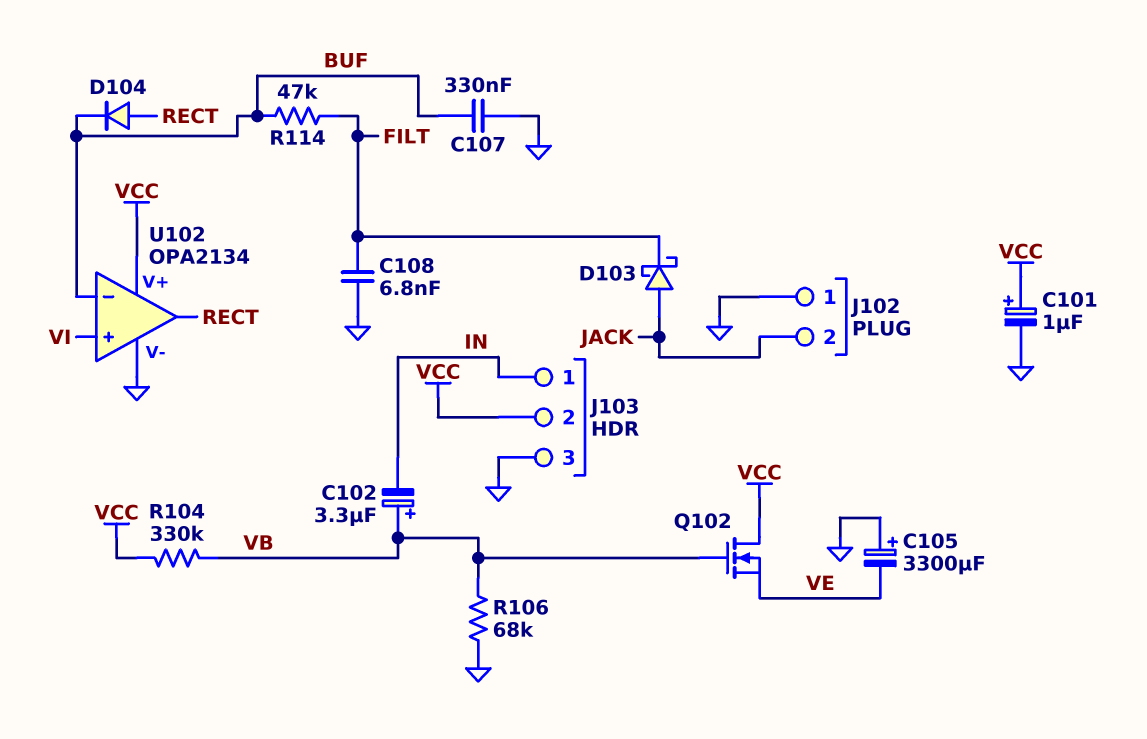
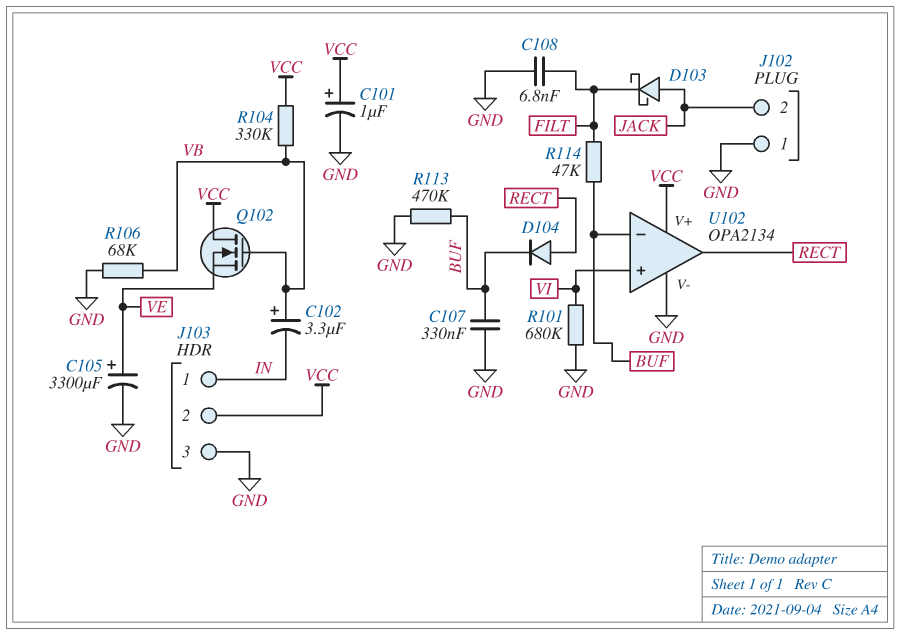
C105: 3300uF (plus GND, minus VE) -> 3300uF (plus VE, minus GND)
R101: none -> 680k (GND, VI)
R113: none -> 470k (BUF, GND)

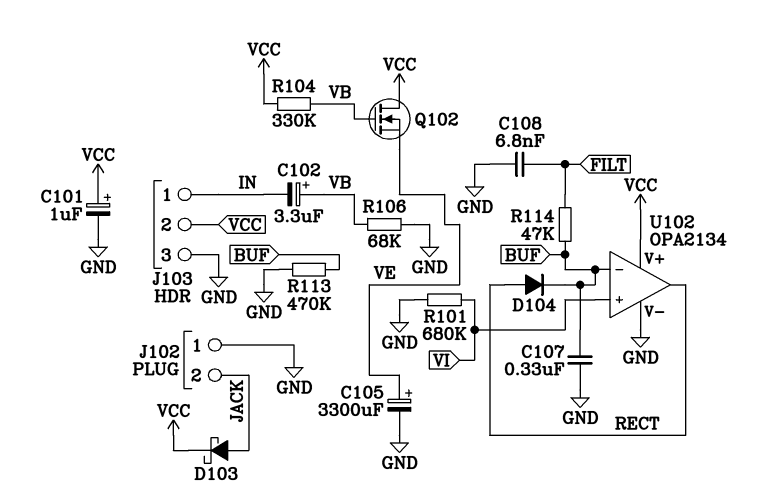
D103: schottky (A JACK, K FILT) -> schottky (A JACK, K VCC)

